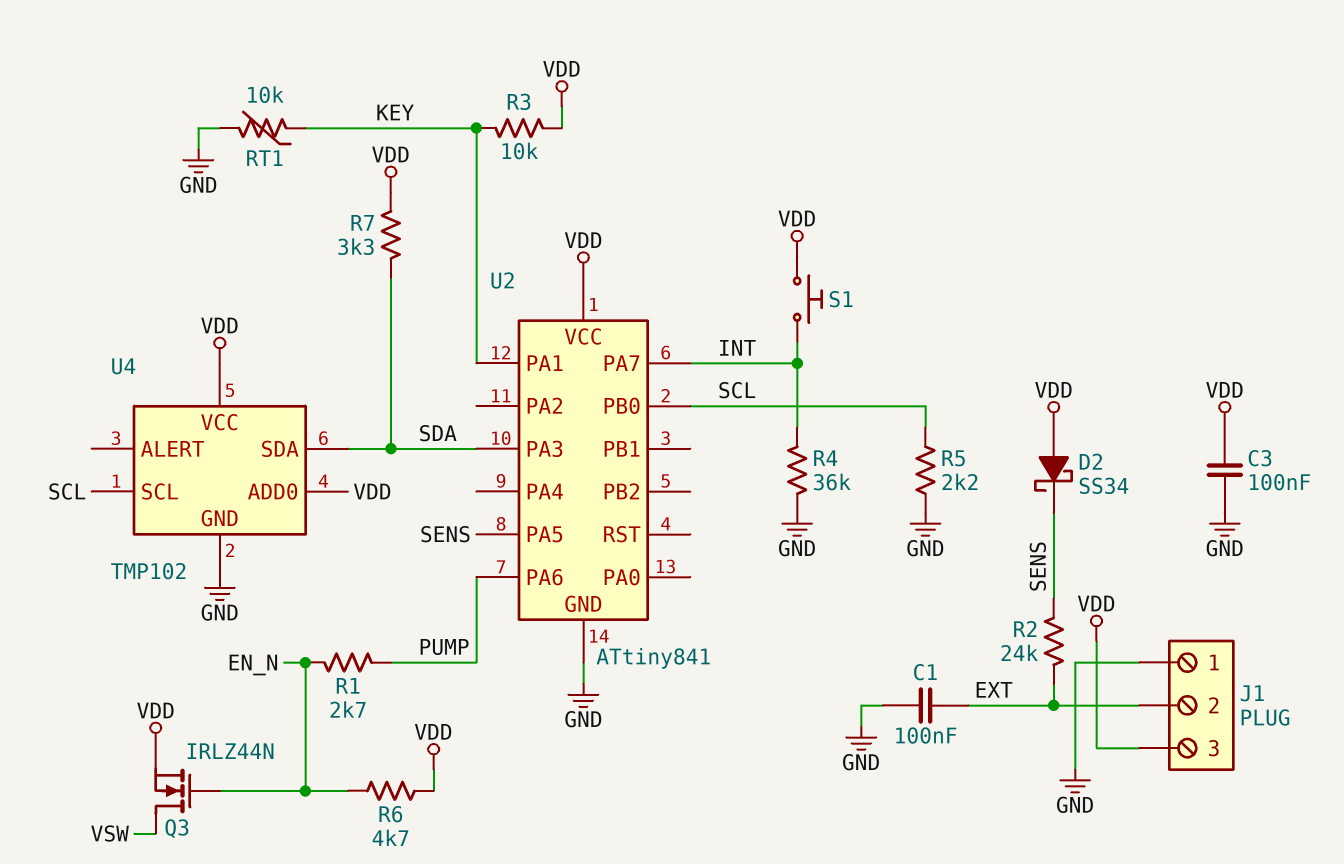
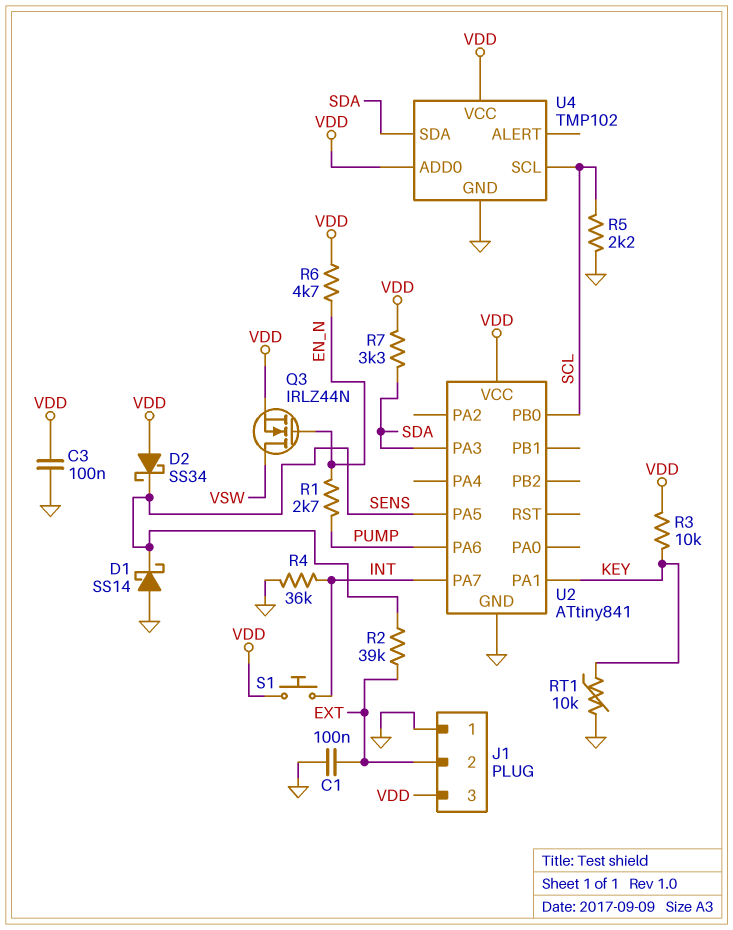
D1: none -> schottky SS14 (A GND, K SENS)
R2: 24k (EXT, SENS) -> 39k (EXT, SENS)

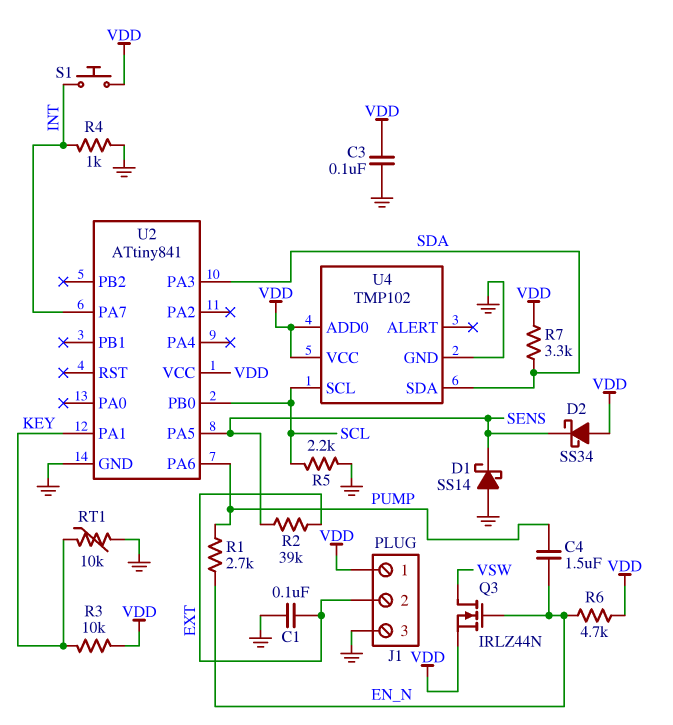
C4: none -> 1.5uF (EN_N, PUMP)
J1 pin 1: GND -> VDD
J1 pin 3: VDD -> GND
R4: 36k (GND, INT) -> 1k (GND, INT)

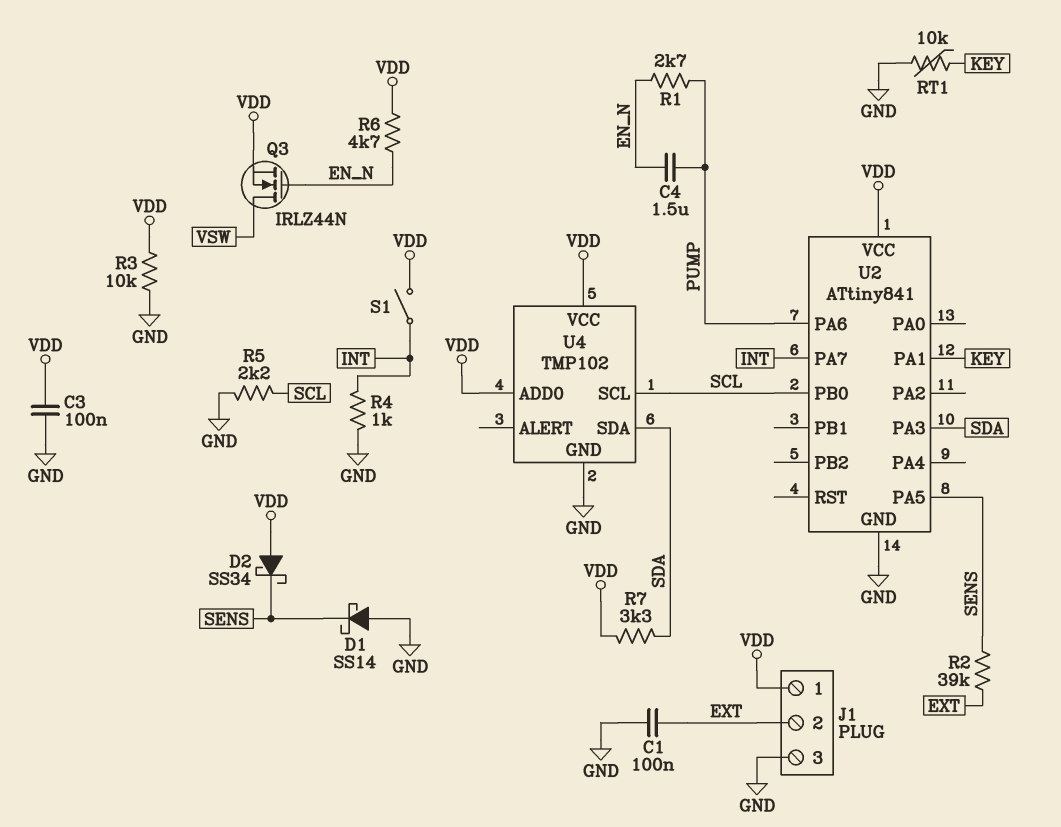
R3: 10k (KEY, VDD) -> 10k (GND, VDD)
S1: button (INT, VDD) -> switch (INT, VDD)

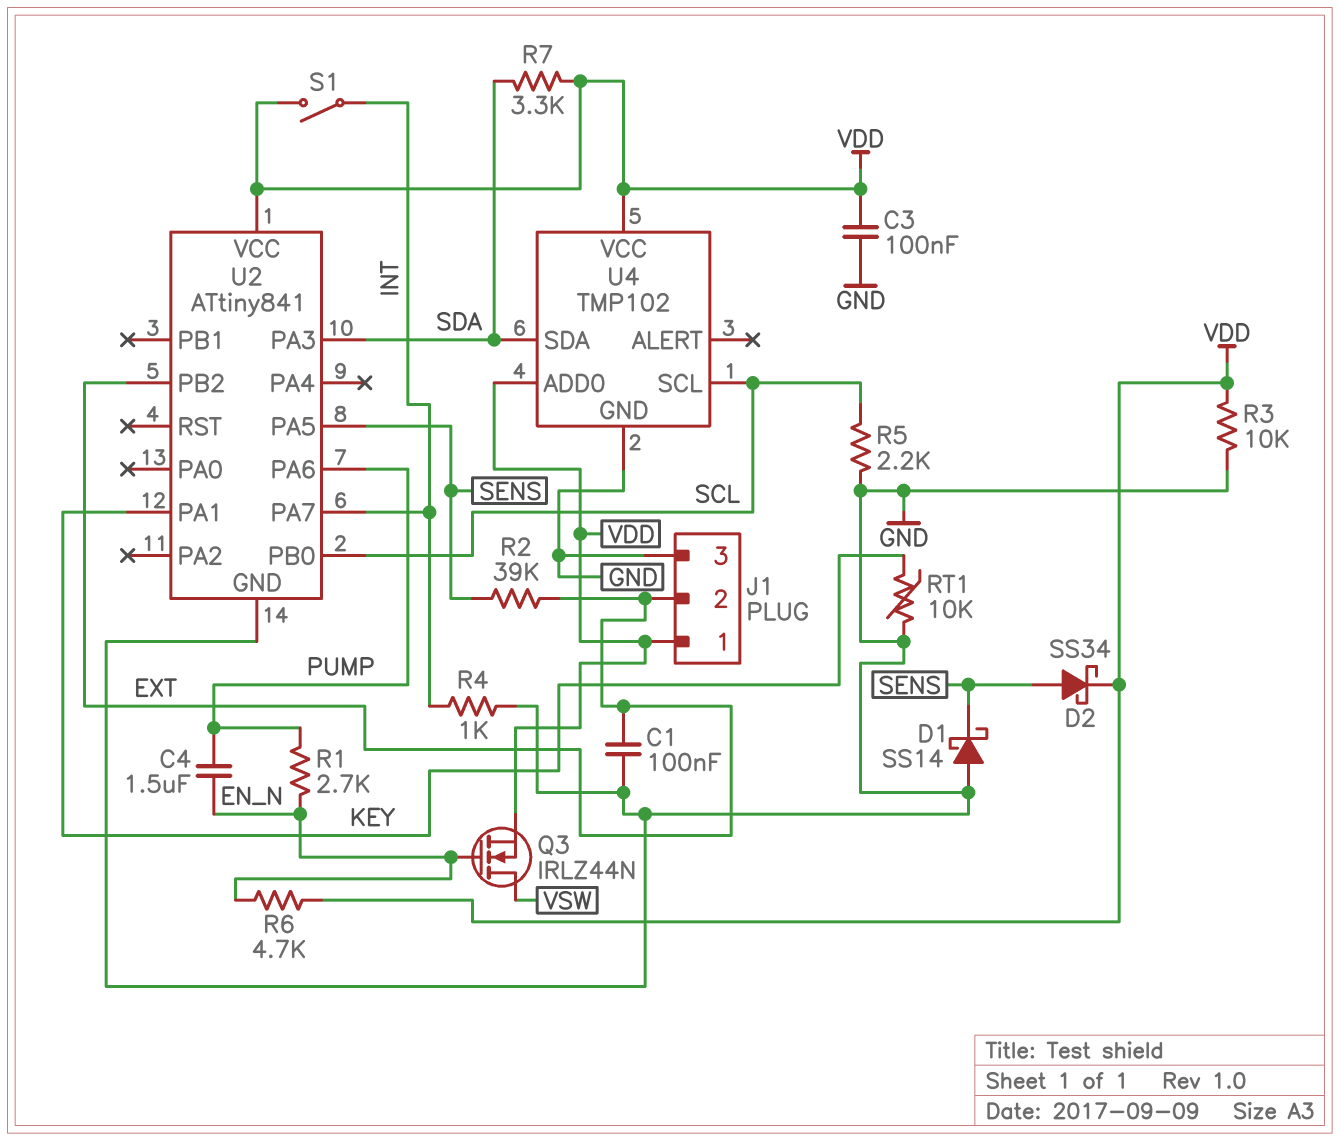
D2: schottky SS34 (A VDD, K SENS) -> schottky SS34 (A SENS, K VDD)
U2 pin PB2: none -> EXT

